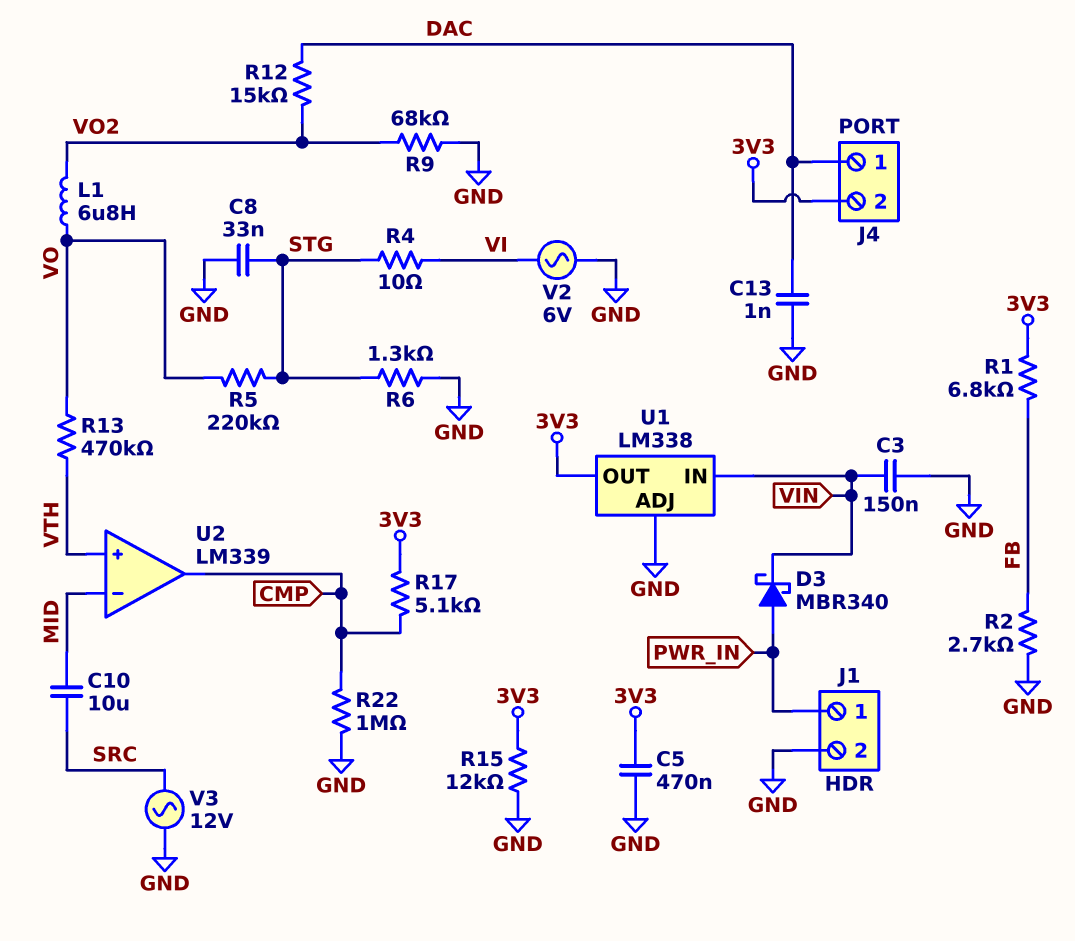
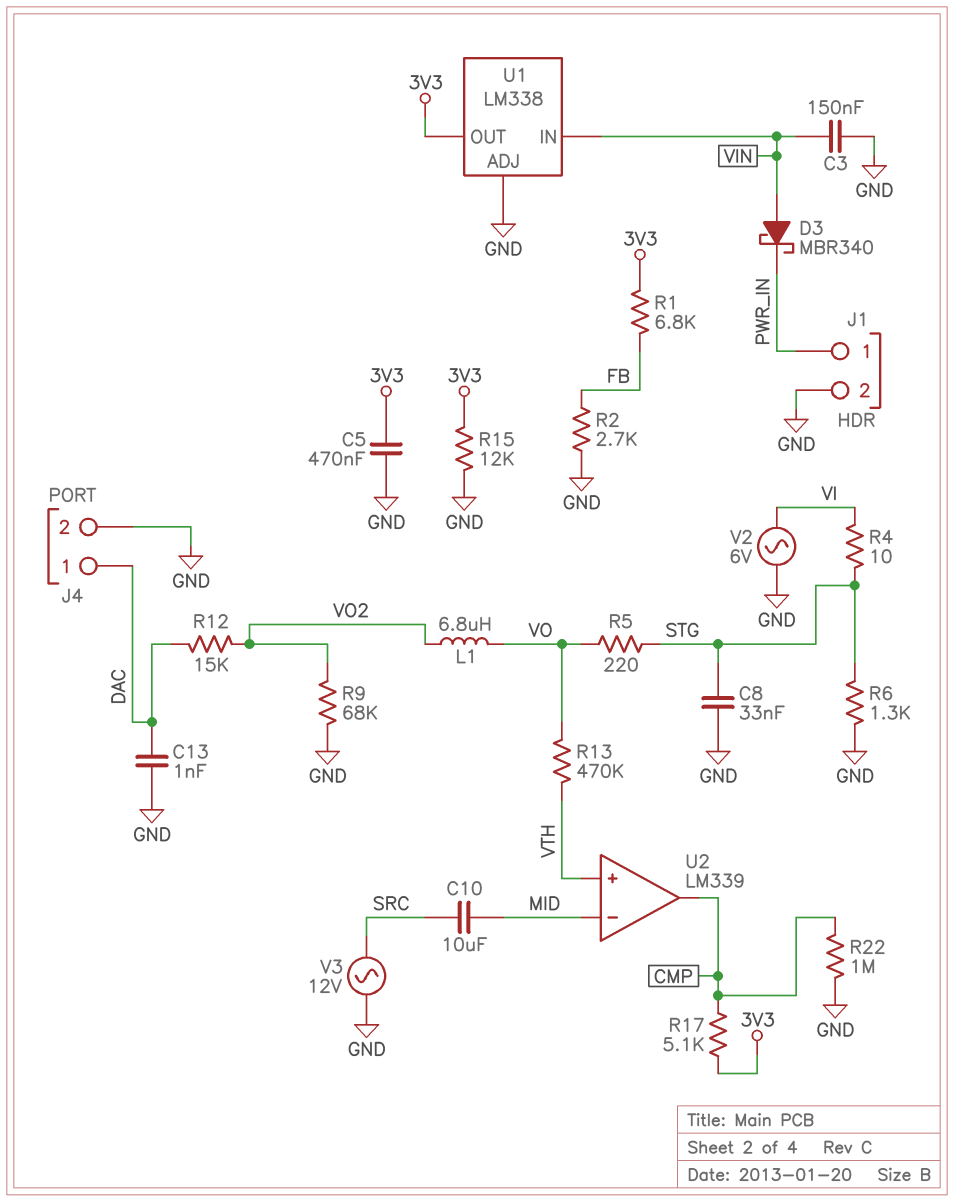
D3: schottky MBR340 (A PWR_IN, K VIN) -> schottky MBR340 (A VIN, K PWR_IN)
J4 pin 2: 3V3 -> GND
R5: 220k (STG, VO) -> 220 (STG, VO)

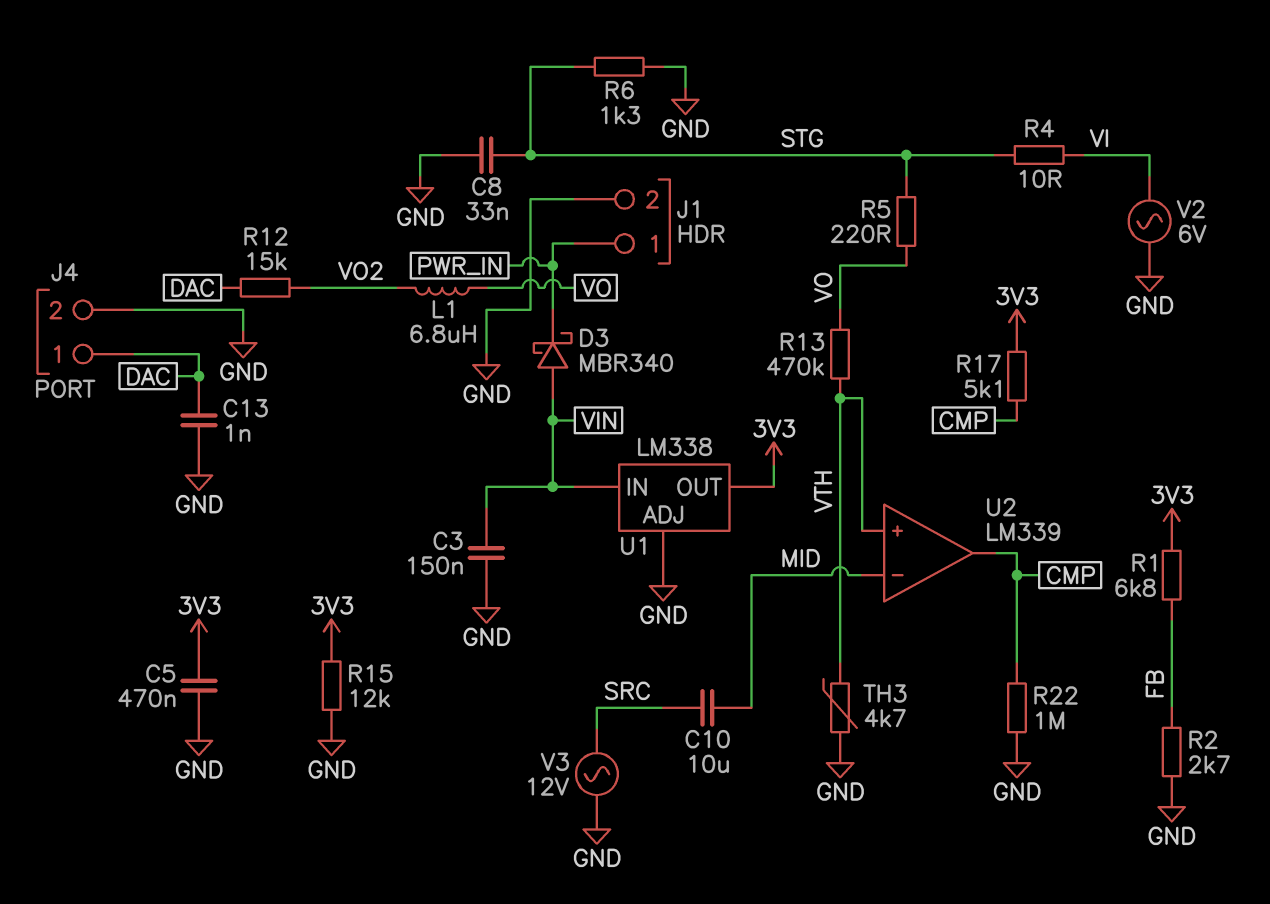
R9: 68k (GND, VO2) -> none
TH3: none -> 4.7k (GND, VTH)

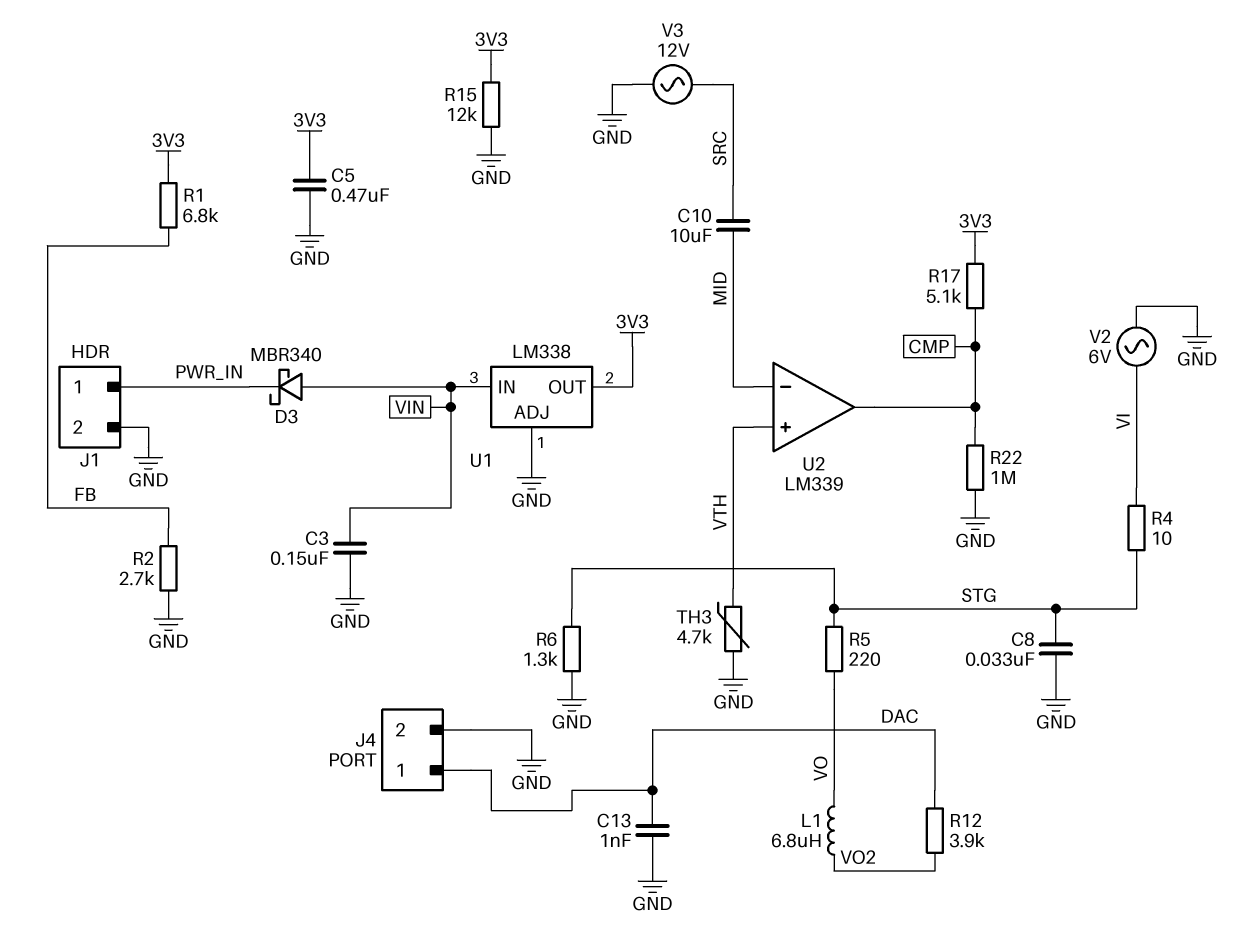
R12: 15k (DAC, VO2) -> 3.9k (DAC, VO2)
R13: 470k (VO, VTH) -> none

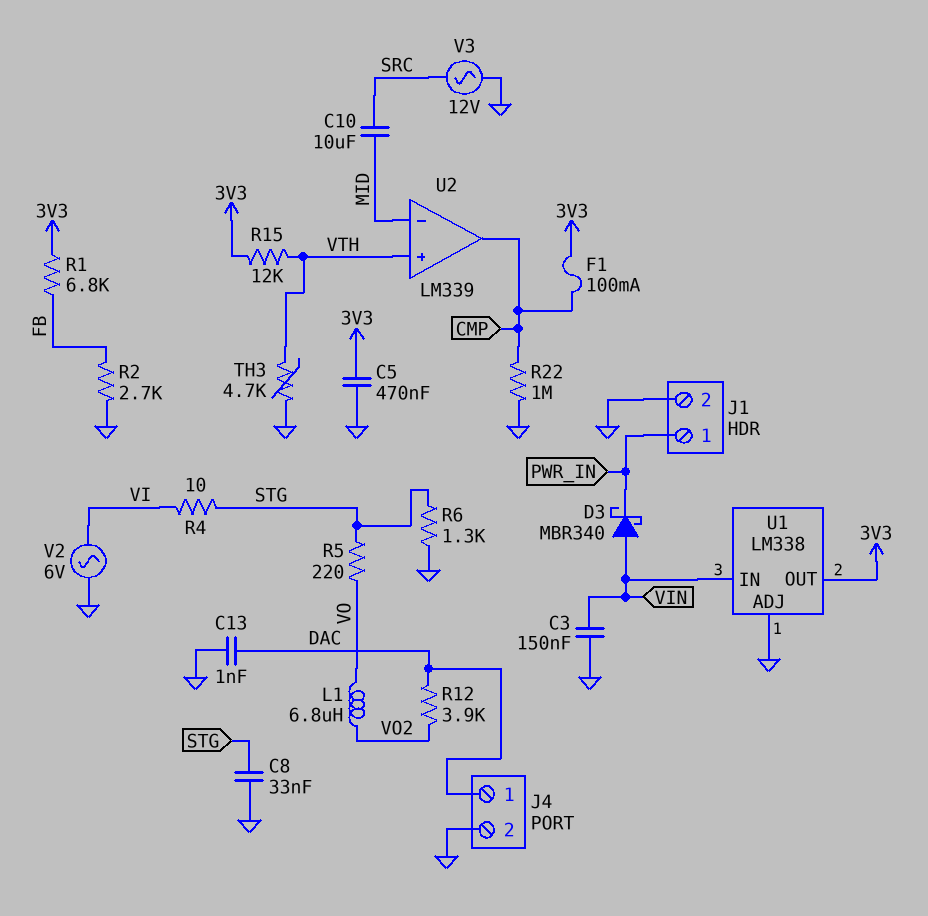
F1: none -> 100mA (3V3, CMP)
R15: 12k (3V3, GND) -> 12k (3V3, VTH)
R17: 5.1k (3V3, CMP) -> none

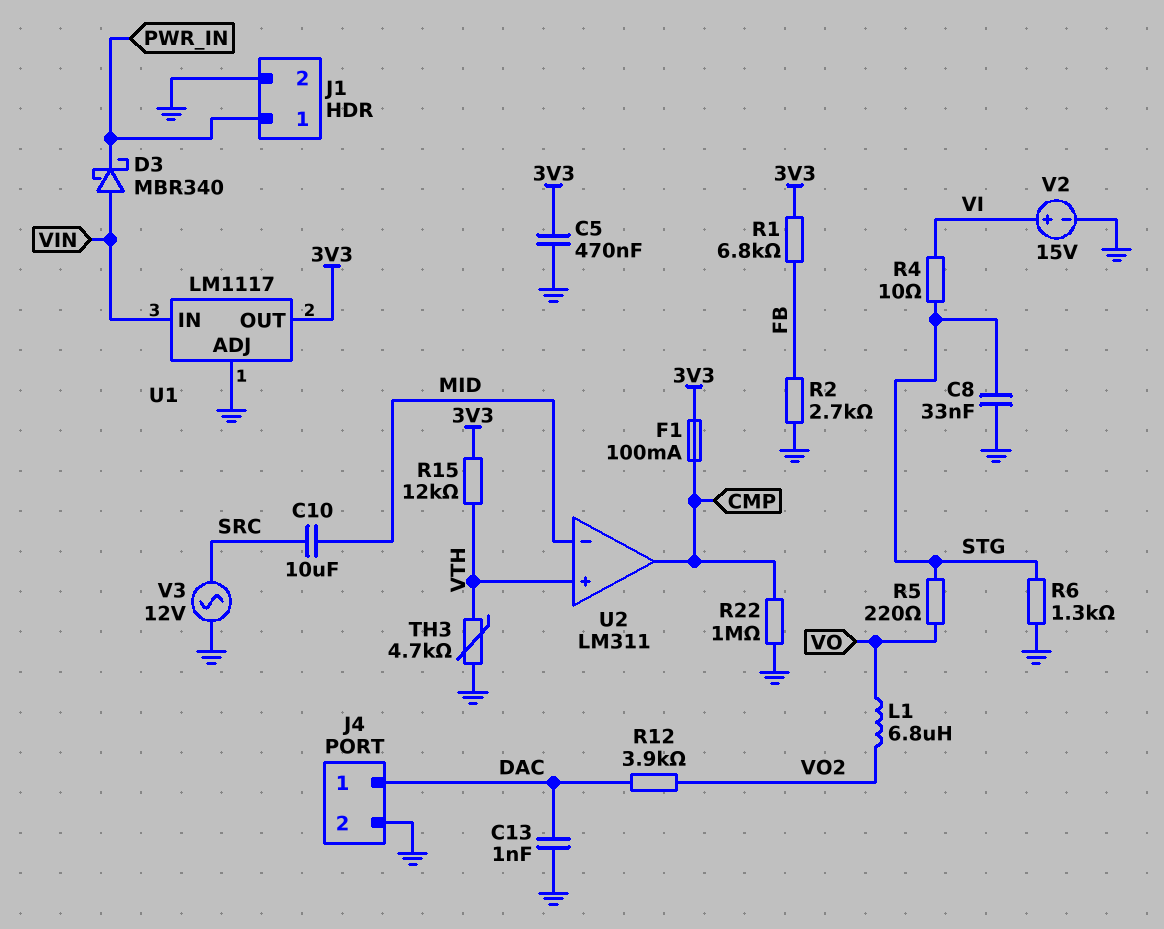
C3: 150nF (GND, VIN) -> none
U1: LM338 -> LM1117
U2: LM339 -> LM311
V2: AC 6V (GND, VI) -> 15V (plus VI, minus GND)

